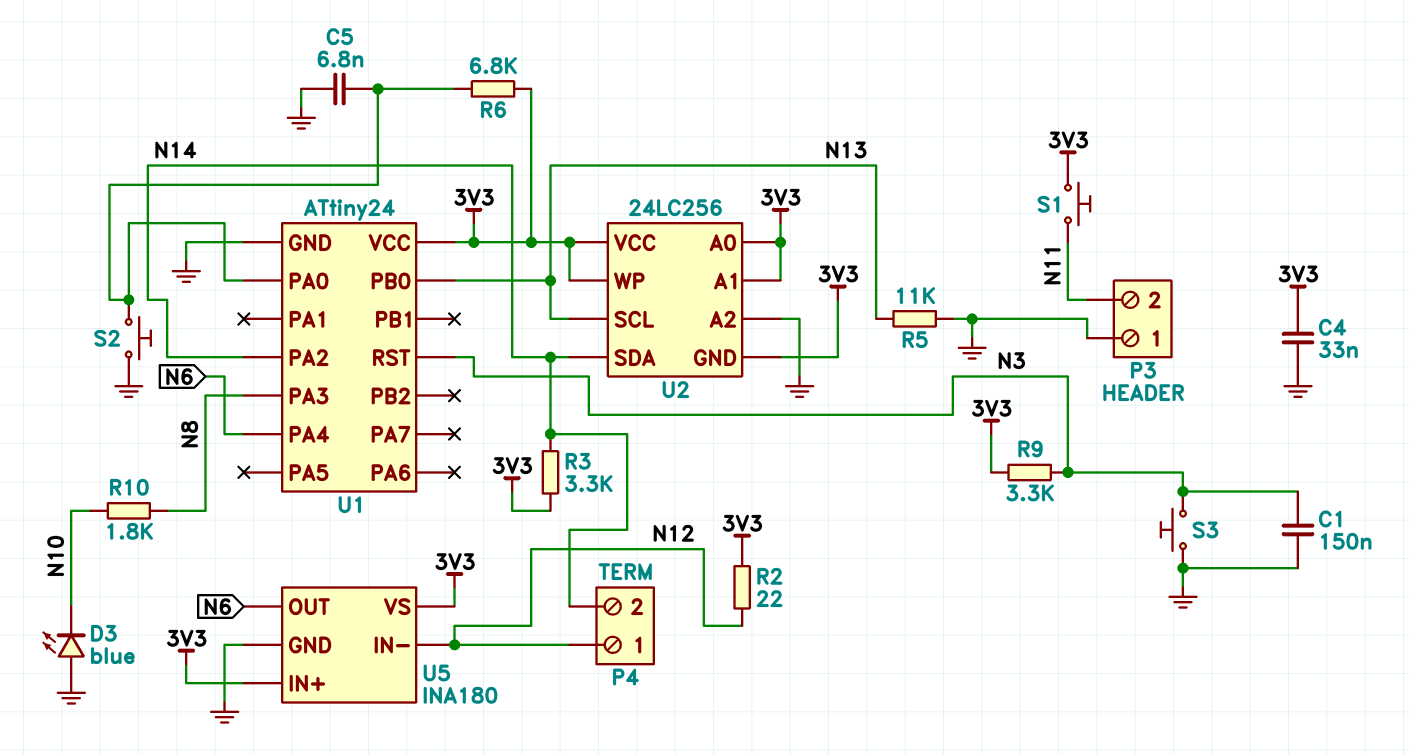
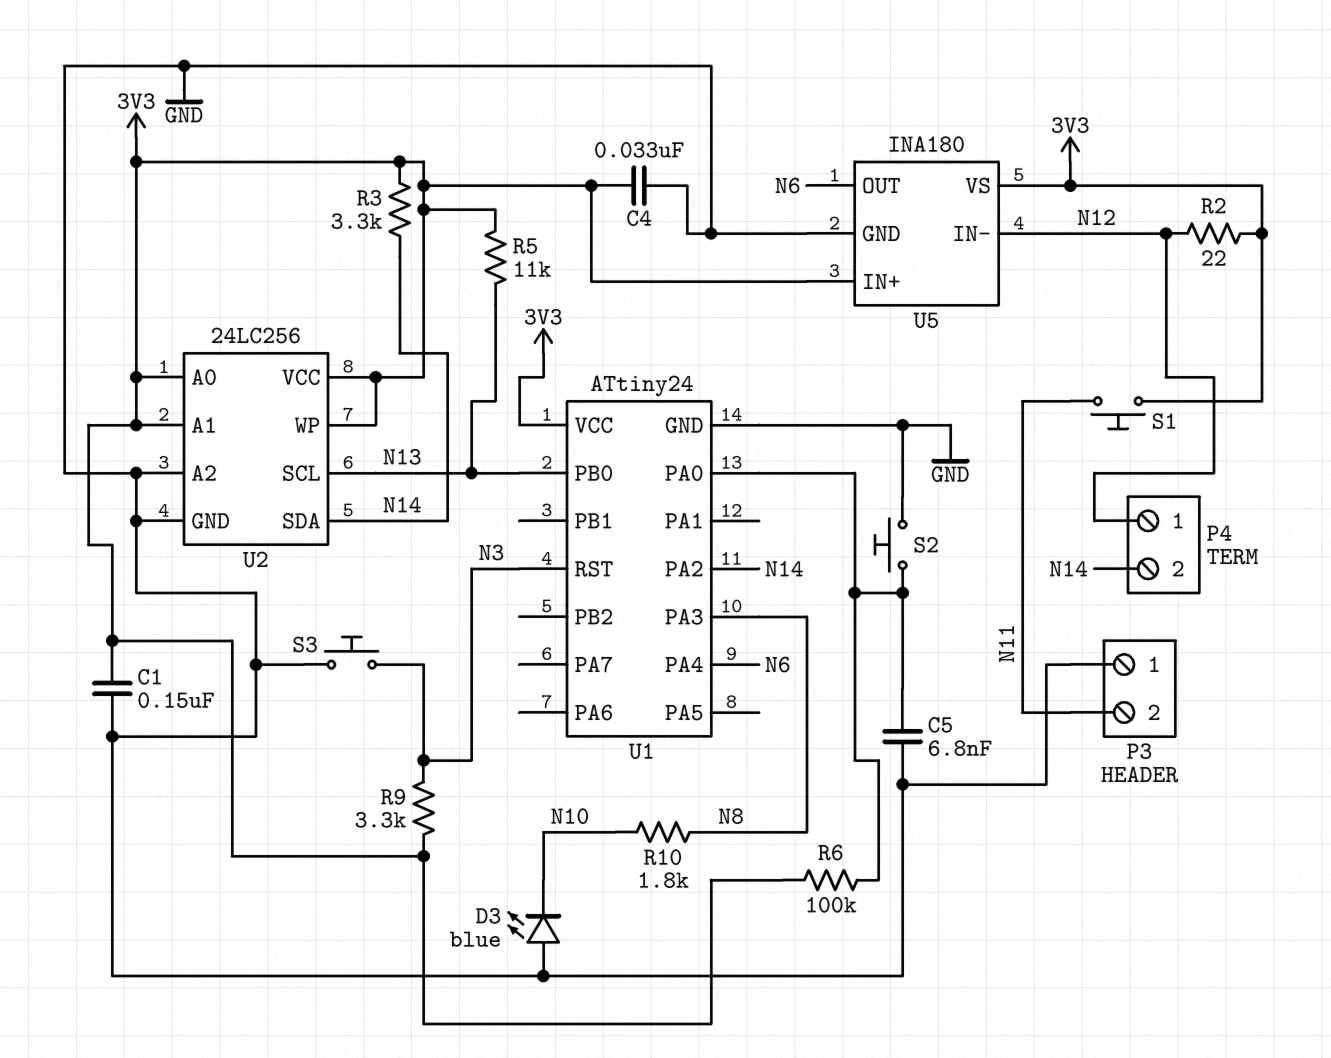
C1: 150nF (GND, N3) -> 150nF (3V3, GND)
R5: 11k (GND, N13) -> 11k (3V3, N13)
R6: 6.8k (3V3, U1/PA0) -> 100k (3V3, U1/PA0)
U2 pin GND: 3V3 -> GND

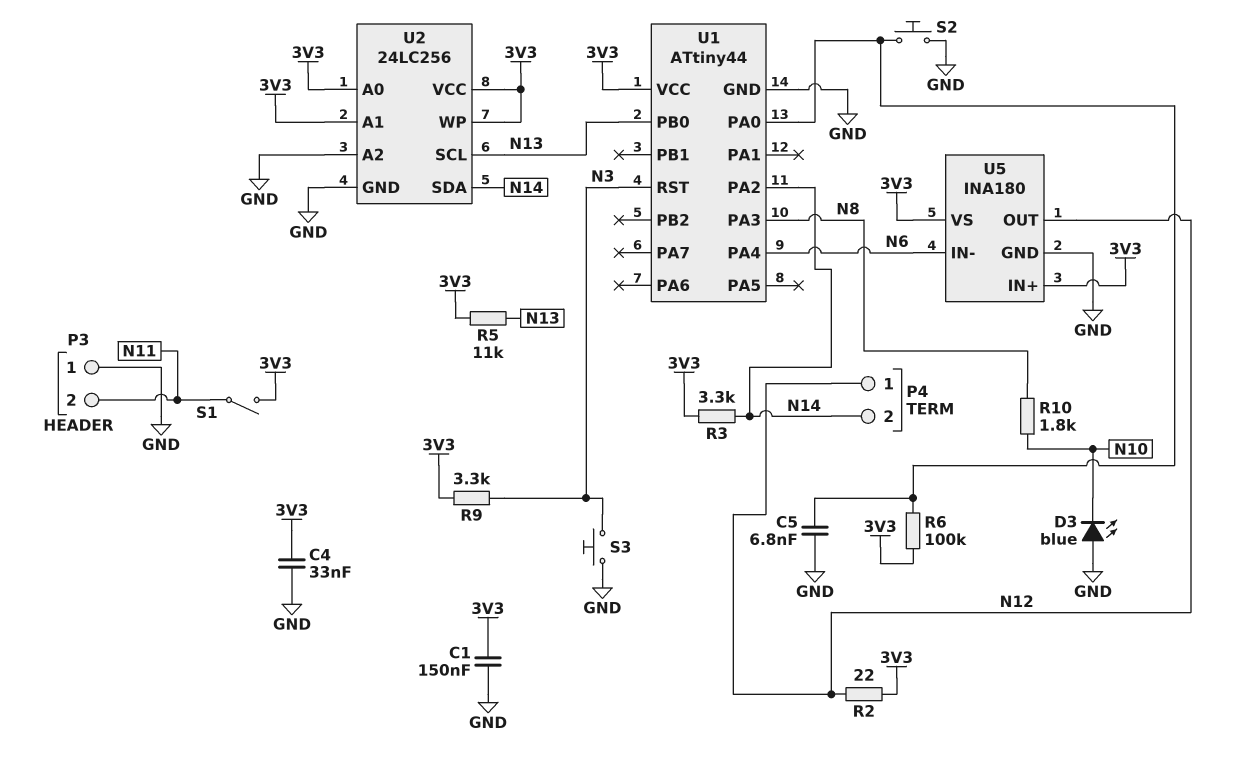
S1: button (3V3, N11) -> switch (3V3, N11)
U1: ATtiny24 -> ATtiny44
U5 pin IN-: N12 -> N6
U5 pin OUT: N6 -> N12

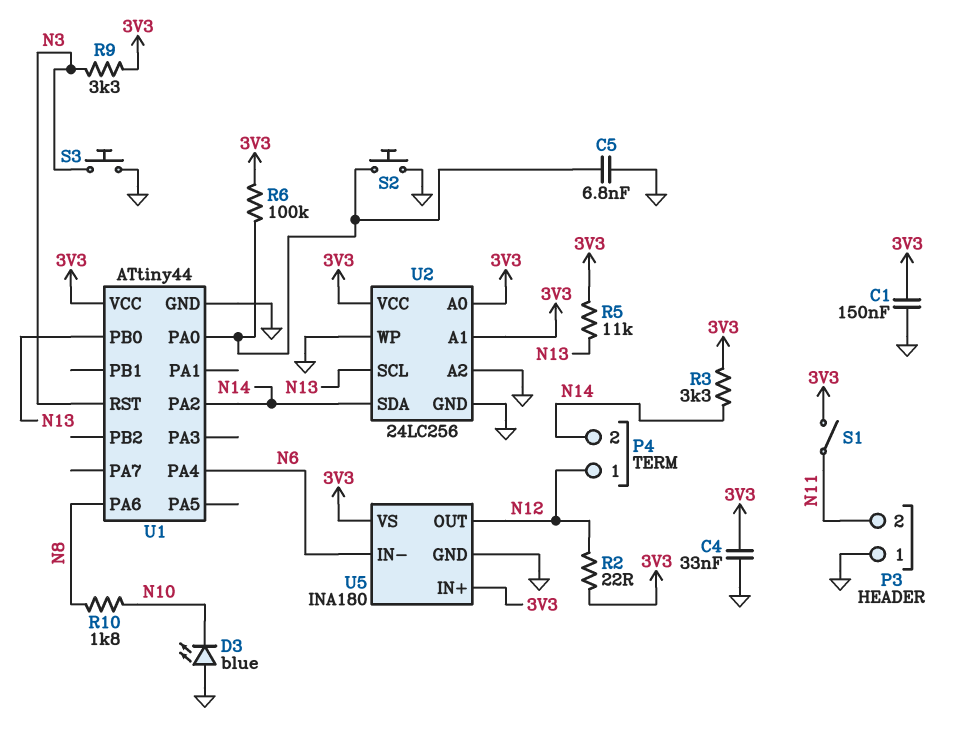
U1 pin PA3: N8 -> none
U1 pin PA6: none -> N8
U2 pin WP: 3V3 -> GND

